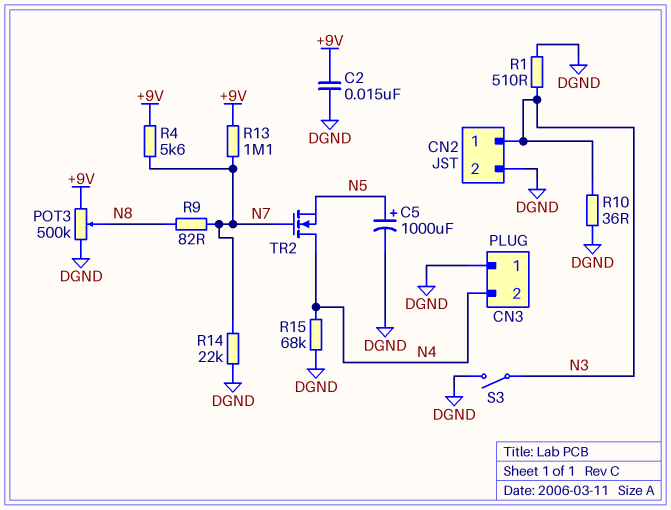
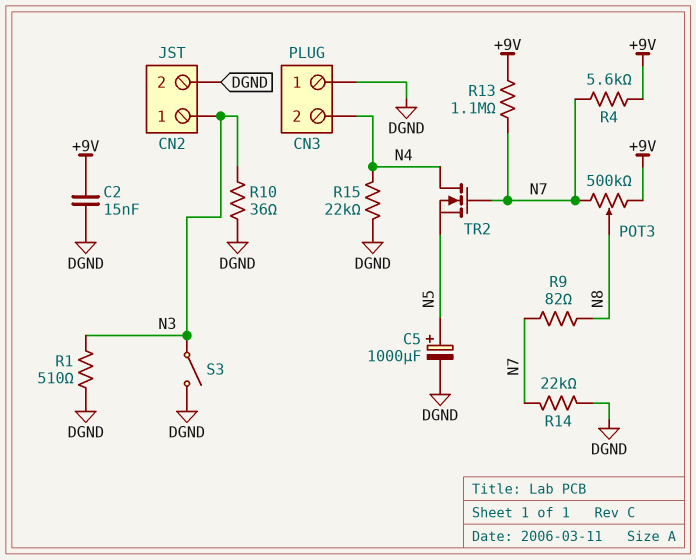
POT3: 500k (+9V, DGND, wiper N8) -> 500k (+9V, N7, wiper N8)
R15: 68k (DGND, N4) -> 22k (DGND, N4)

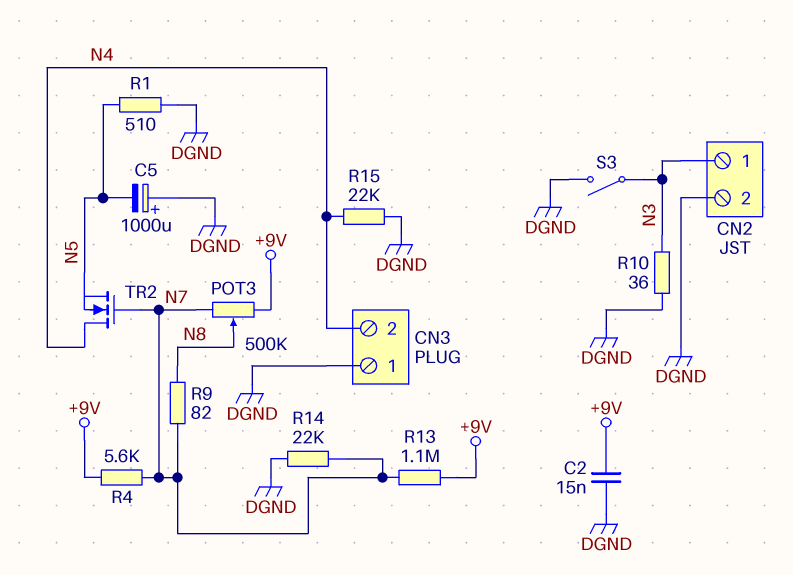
C5: 1000uF (plus N5, minus DGND) -> 1000uF (plus DGND, minus N5)
R1: 510 (DGND, N3) -> 510 (DGND, N5)

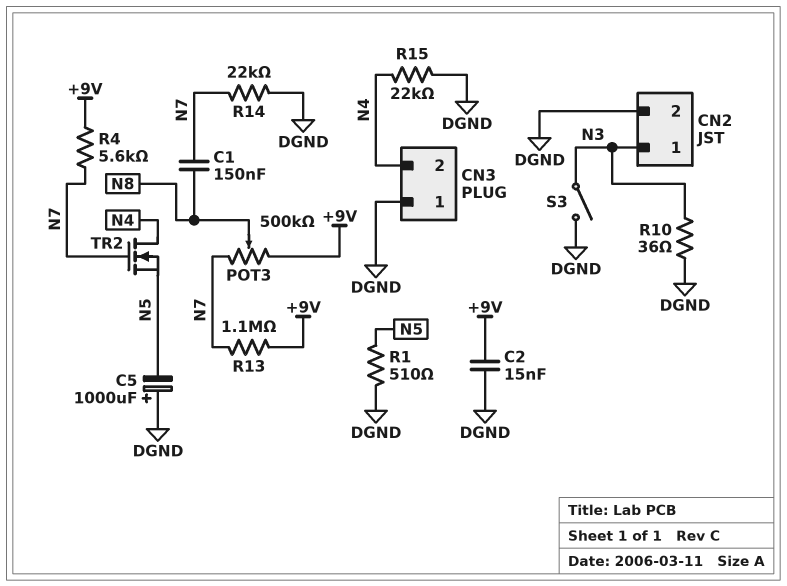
C1: none -> 150nF (N7, N8)
R9: 82 (N7, N8) -> none

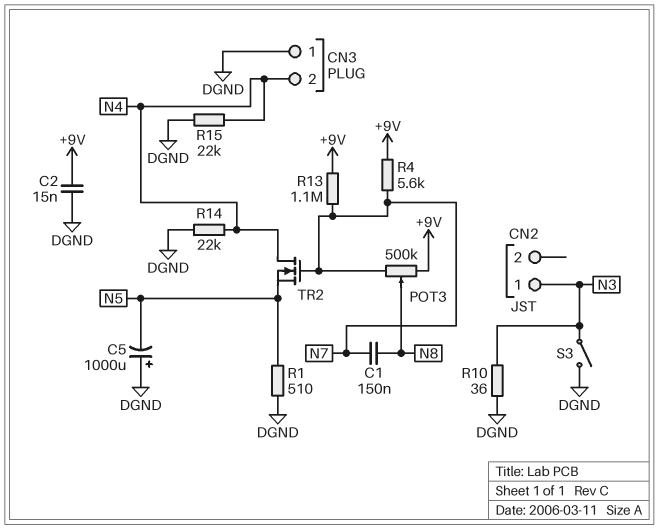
CN2 pin 2: DGND -> none
R14: 22k (DGND, N7) -> 22k (DGND, N4)

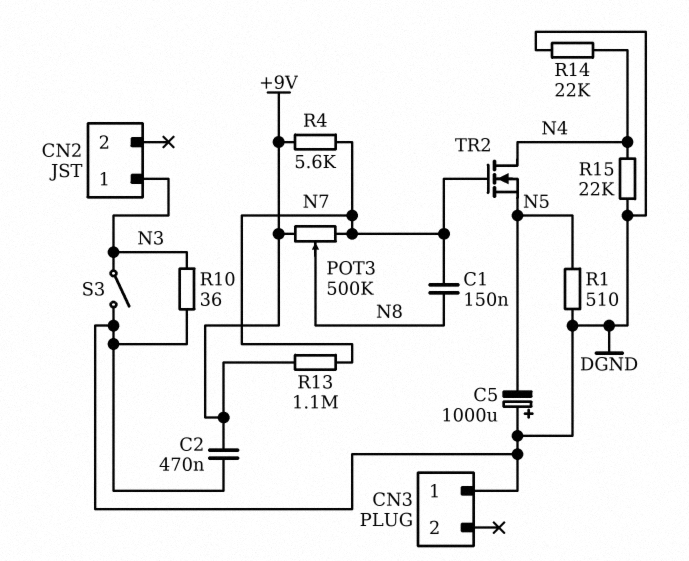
C2: 15nF (+9V, DGND) -> 470nF (+9V, DGND)
CN3 pin 2: N4 -> none

